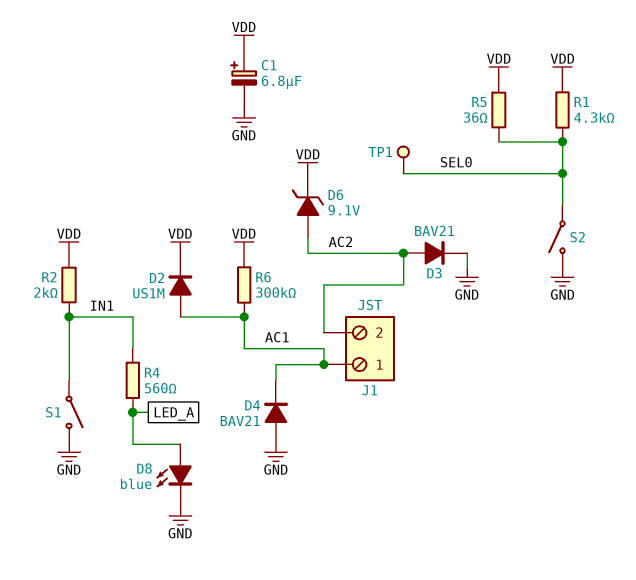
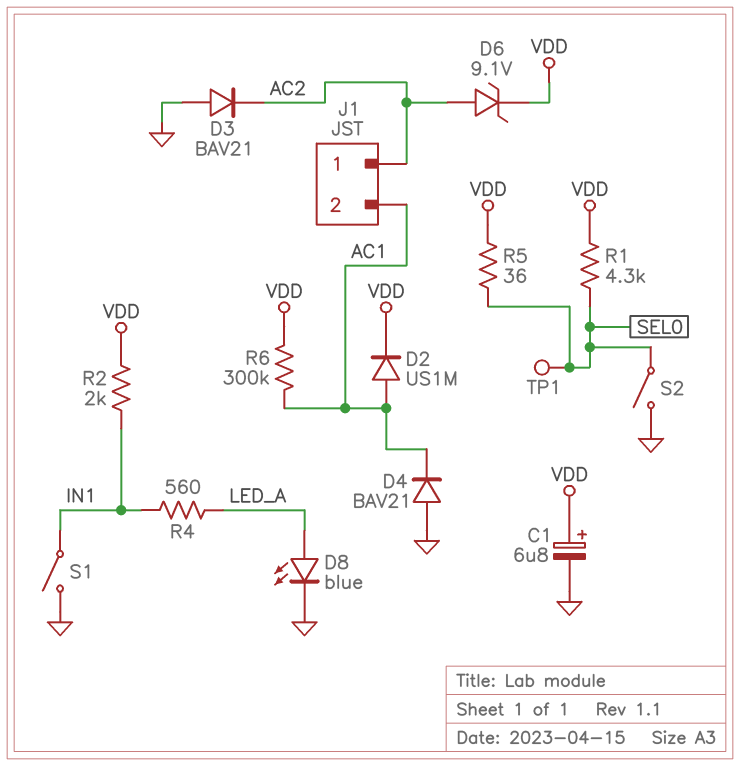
D3: diode BAV21 (A AC2, K GND) -> diode BAV21 (A GND, K AC2)
J1 pin 1: AC1 -> AC2
J1 pin 2: AC2 -> AC1

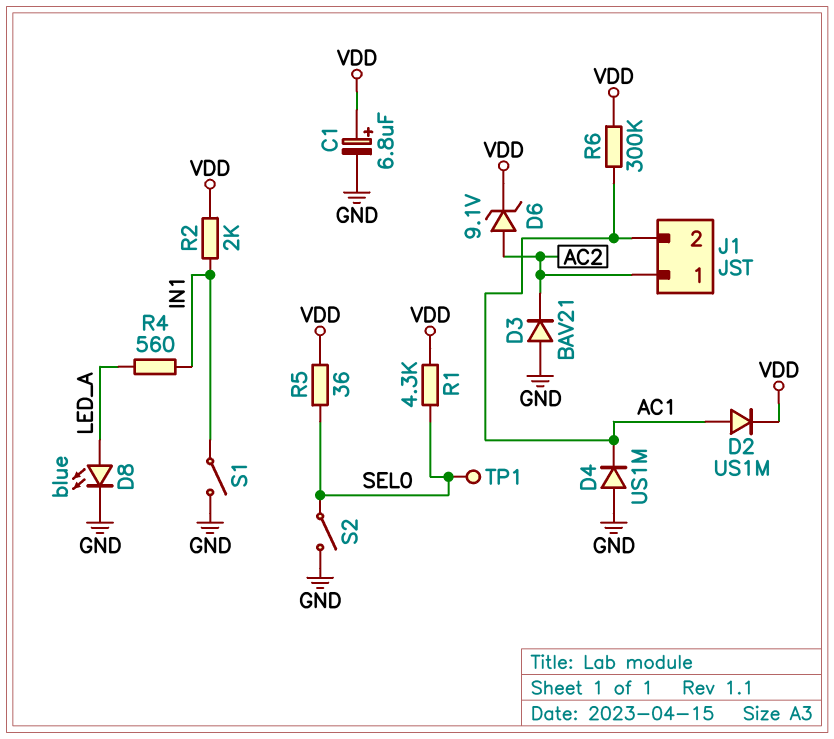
D4: diode BAV21 (A GND, K AC1) -> diode US1M (A GND, K AC1)

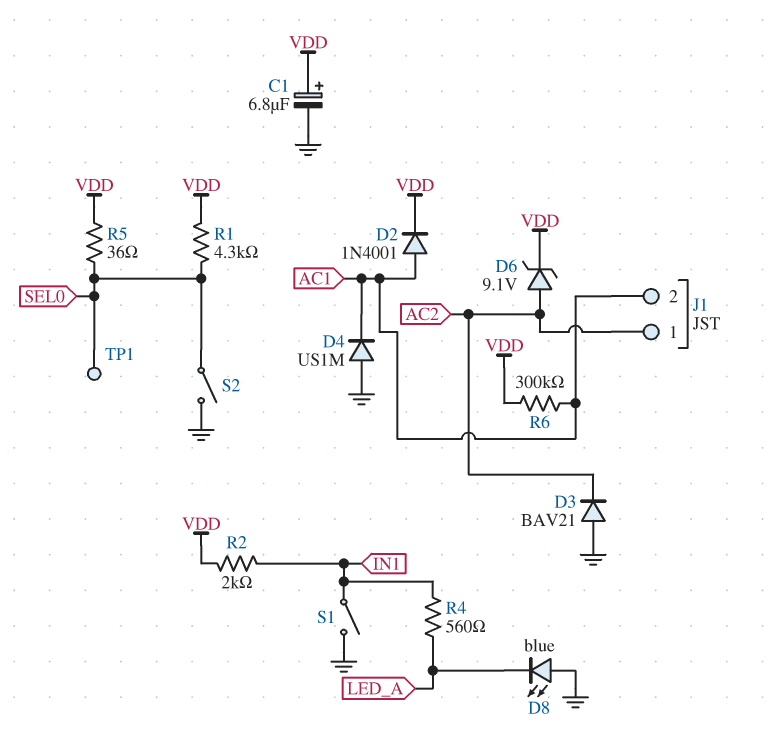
D2: diode US1M (A AC1, K VDD) -> diode 1N4001 (A AC1, K VDD)
D8: LED blue (A LED_A, K GND) -> LED blue (A GND, K LED_A)

